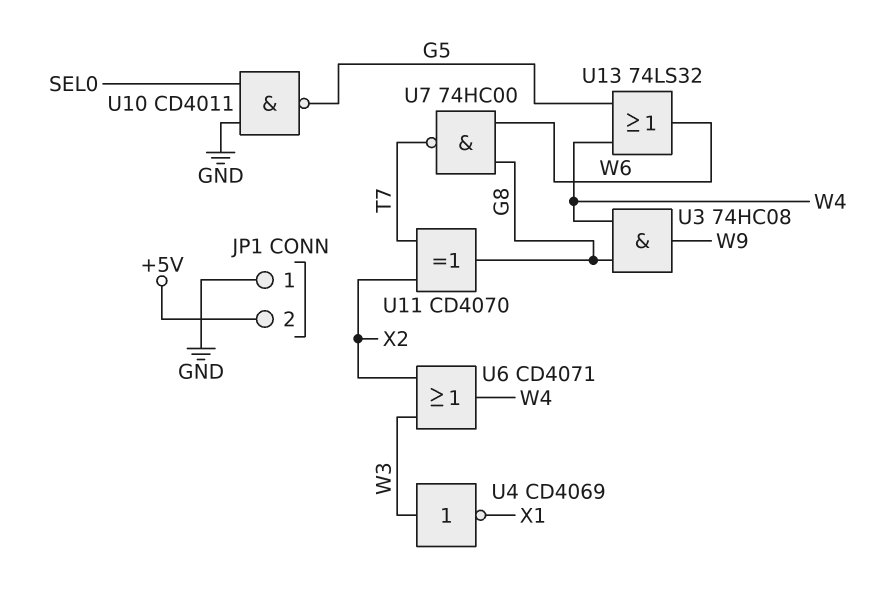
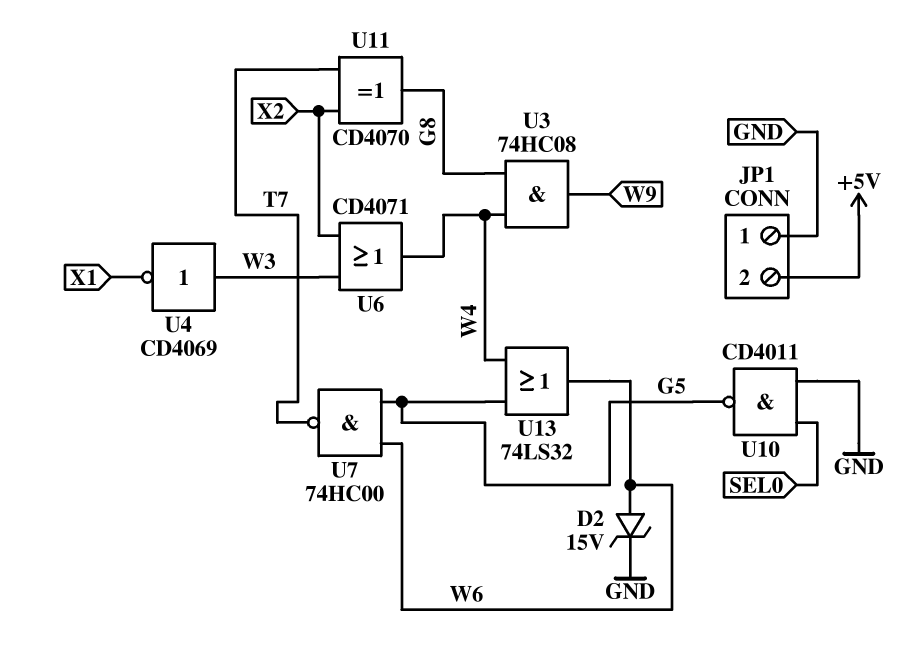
D2: none -> zener 15V (A W6, K GND)
U7: NAND 74HC00 (in G8, in W6, out T7) -> NAND 74HC00 (in G5, in W6, out T7)

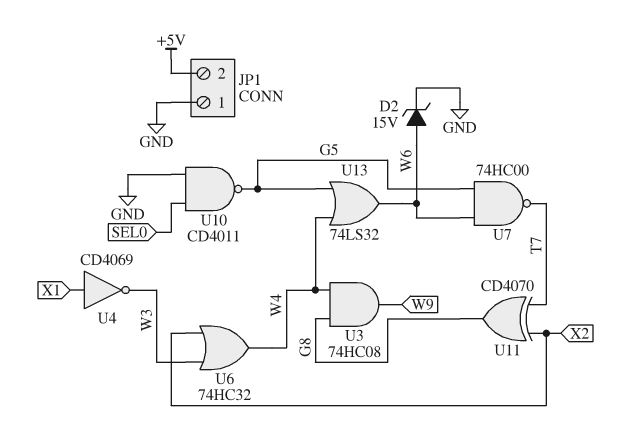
U4: NOT CD4069 (in W3, out X1) -> NOT CD4069 (in X1, out W3)
U6: OR CD4071 (in W3, in X2, out W4) -> OR 74HC32 (in W3, in X2, out W4)

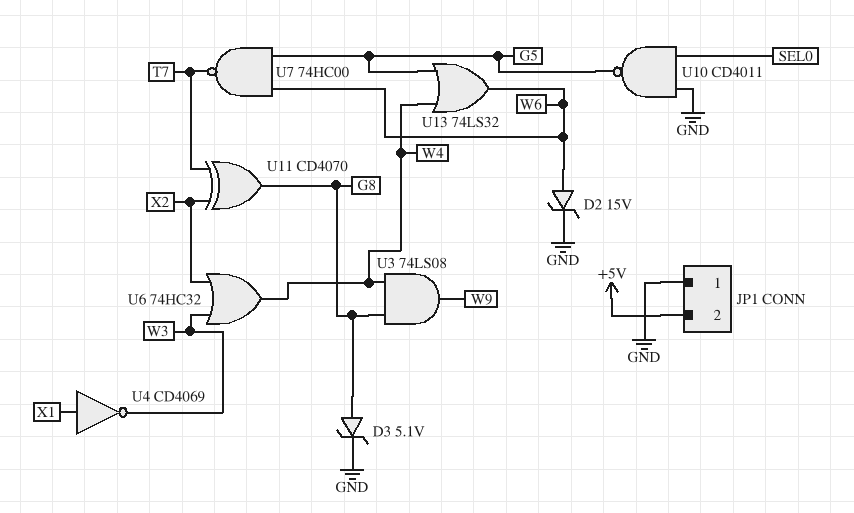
D3: none -> zener 5.1V (A G8, K GND)
U3: AND 74HC08 (in G8, in W4, out W9) -> AND 74LS08 (in G8, in W4, out W9)

